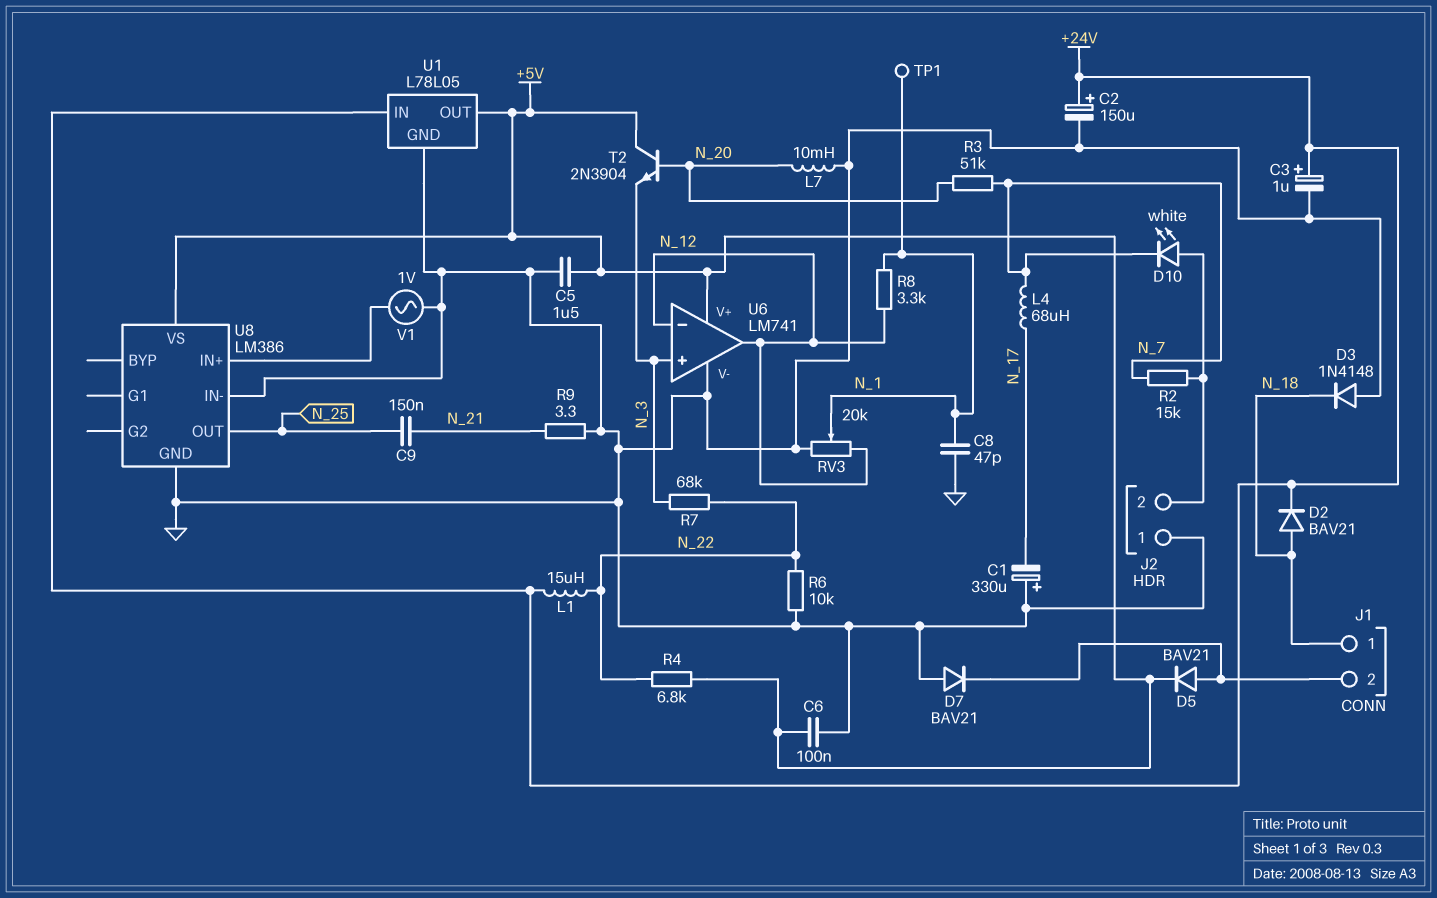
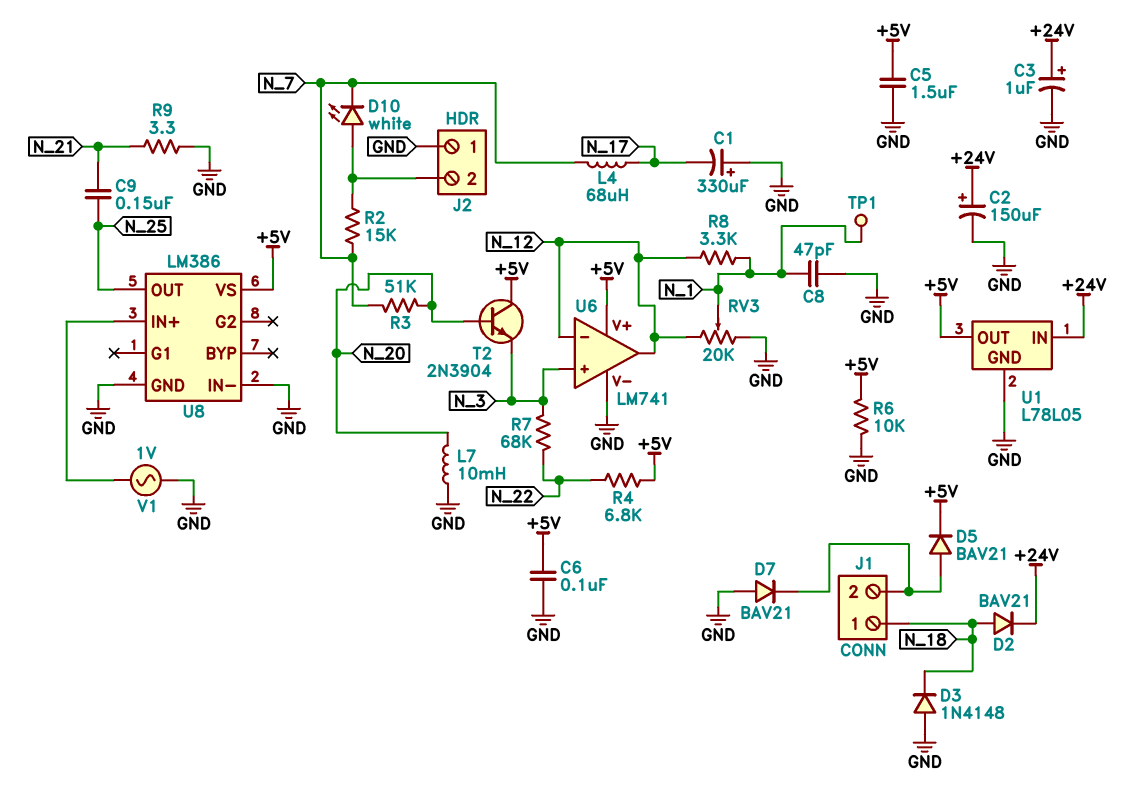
L1: 15uH (+24V, N_22) -> none
R6: 10k (GND, N_22) -> 10k (+5V, GND)

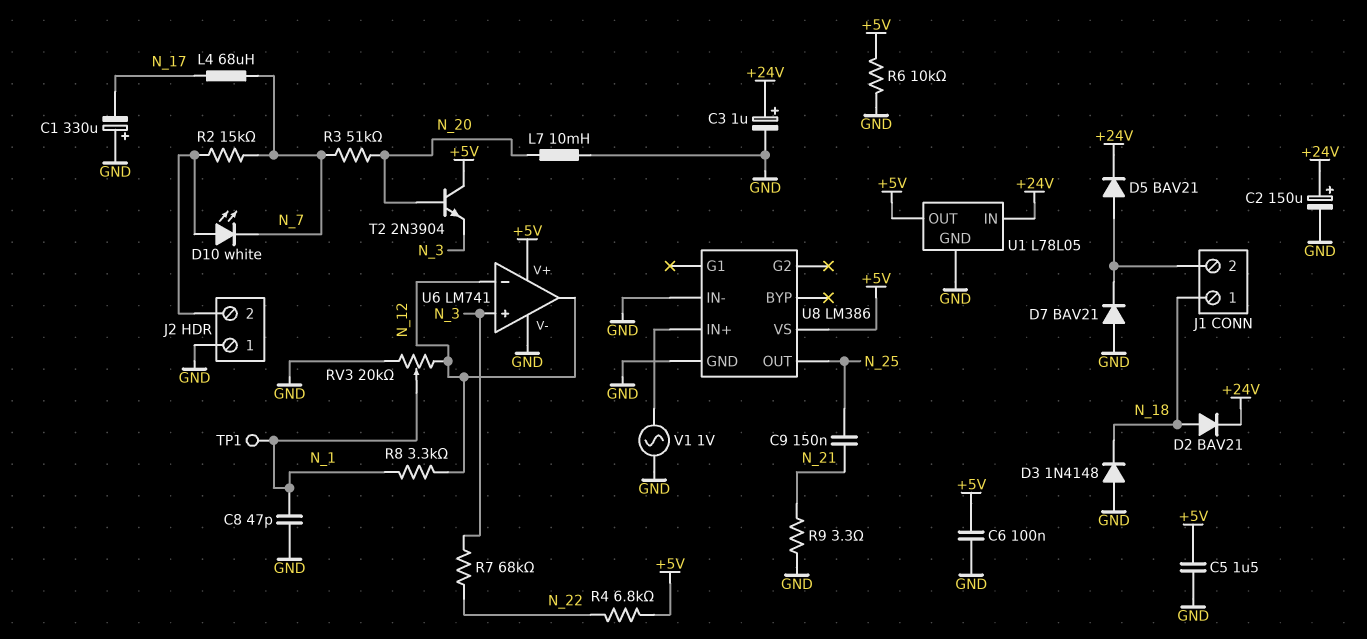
D5: diode BAV21 (A J1/2, K +5V) -> diode BAV21 (A J1/2, K +24V)

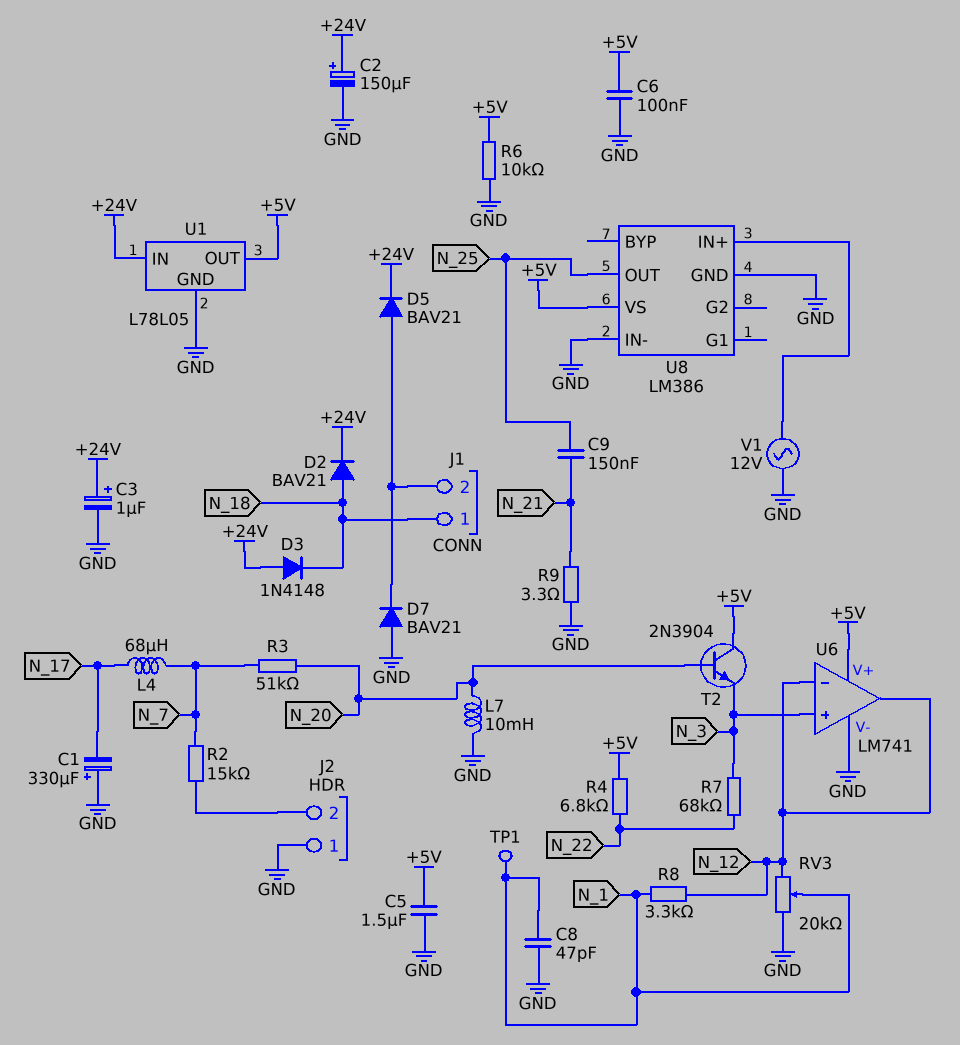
D3: diode 1N4148 (A GND, K N_18) -> diode 1N4148 (A +24V, K N_18)
D10: LED white (A J2/2, K N_7) -> none
V1: AC 1V (GND, U8/IN+) -> AC 12V (GND, U8/IN+)

